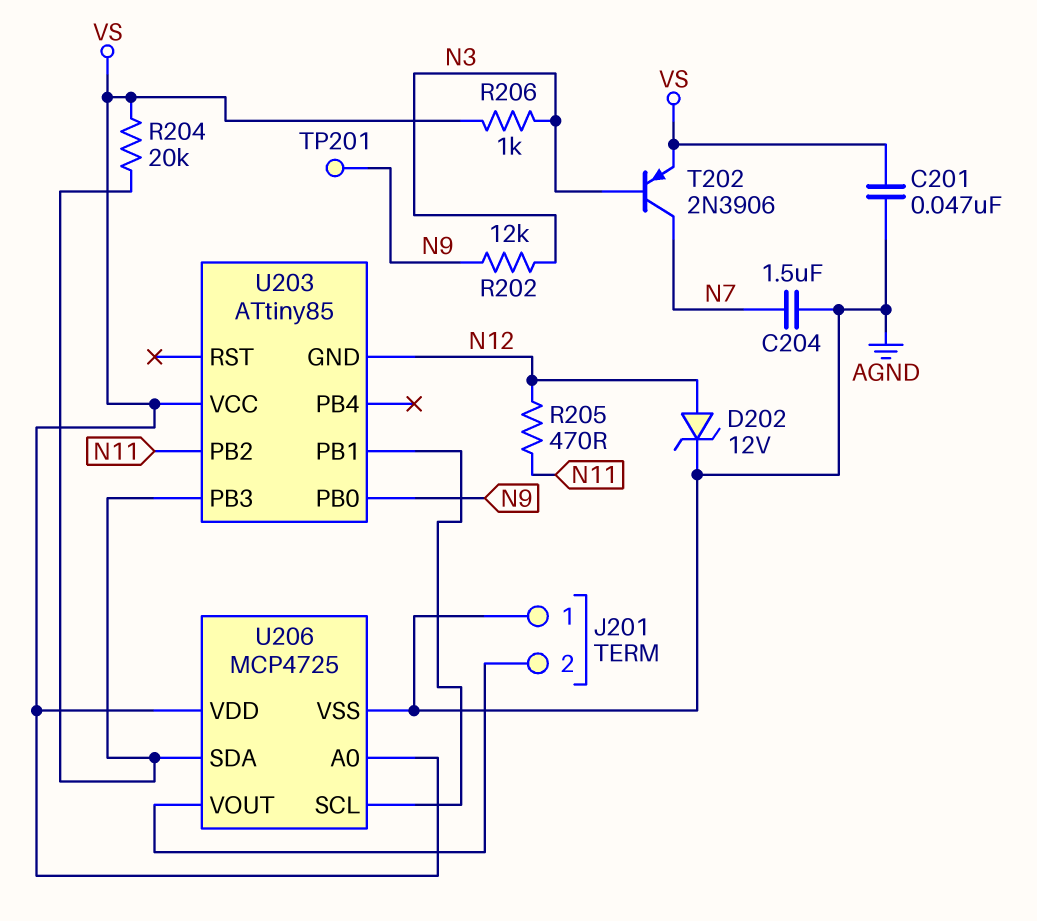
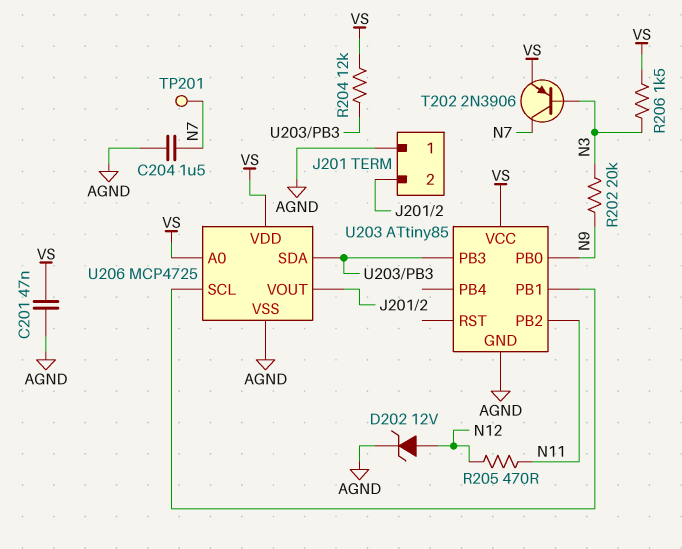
R202: 12k (N3, N9) -> 20k (N3, N9)
R204: 20k (U203/PB3, VS) -> 12k (U203/PB3, VS)
R206: 1k (N3, VS) -> 1.5k (N3, VS)
TP201: test point (N9) -> test point (N7)
U203 pin GND: N12 -> AGND

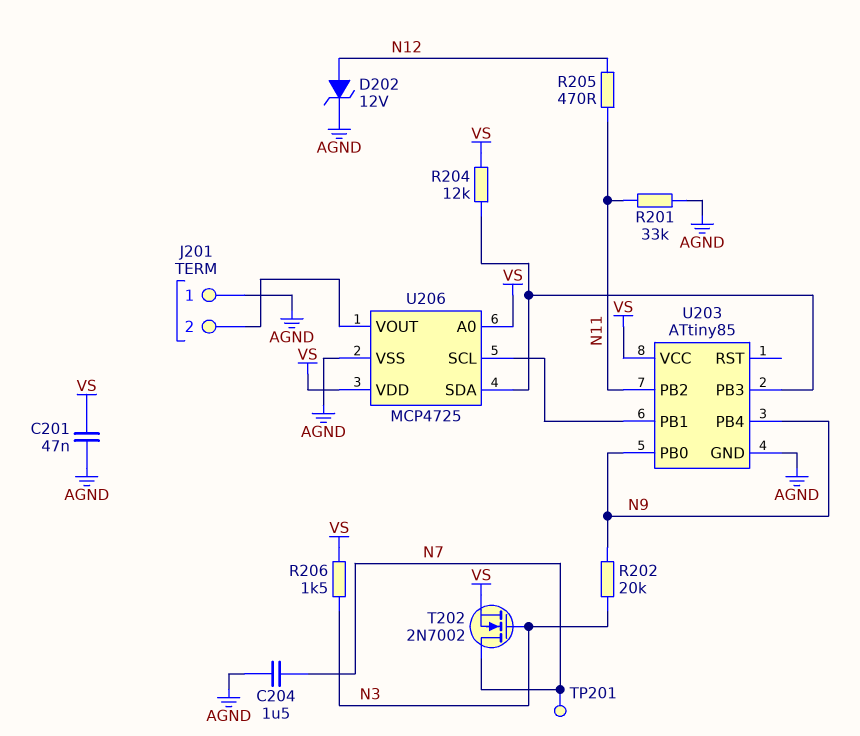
R201: none -> 33k (AGND, N11)
T202: PNP 2N3906 (B N3, C N7, E VS) -> NMOS 2N7002 (G N3, D N7, S VS)
U203 pin PB4: none -> N9

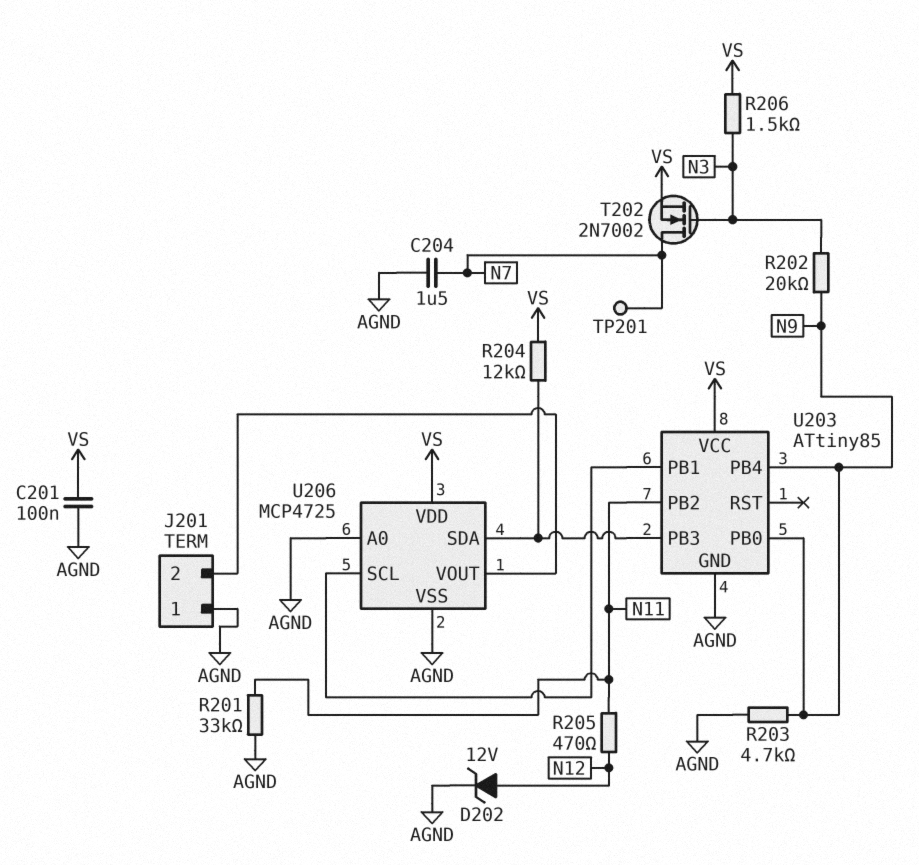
C201: 47nF (AGND, VS) -> 100nF (AGND, VS)
R203: none -> 4.7k (AGND, N9)
U206 pin A0: VS -> AGND

